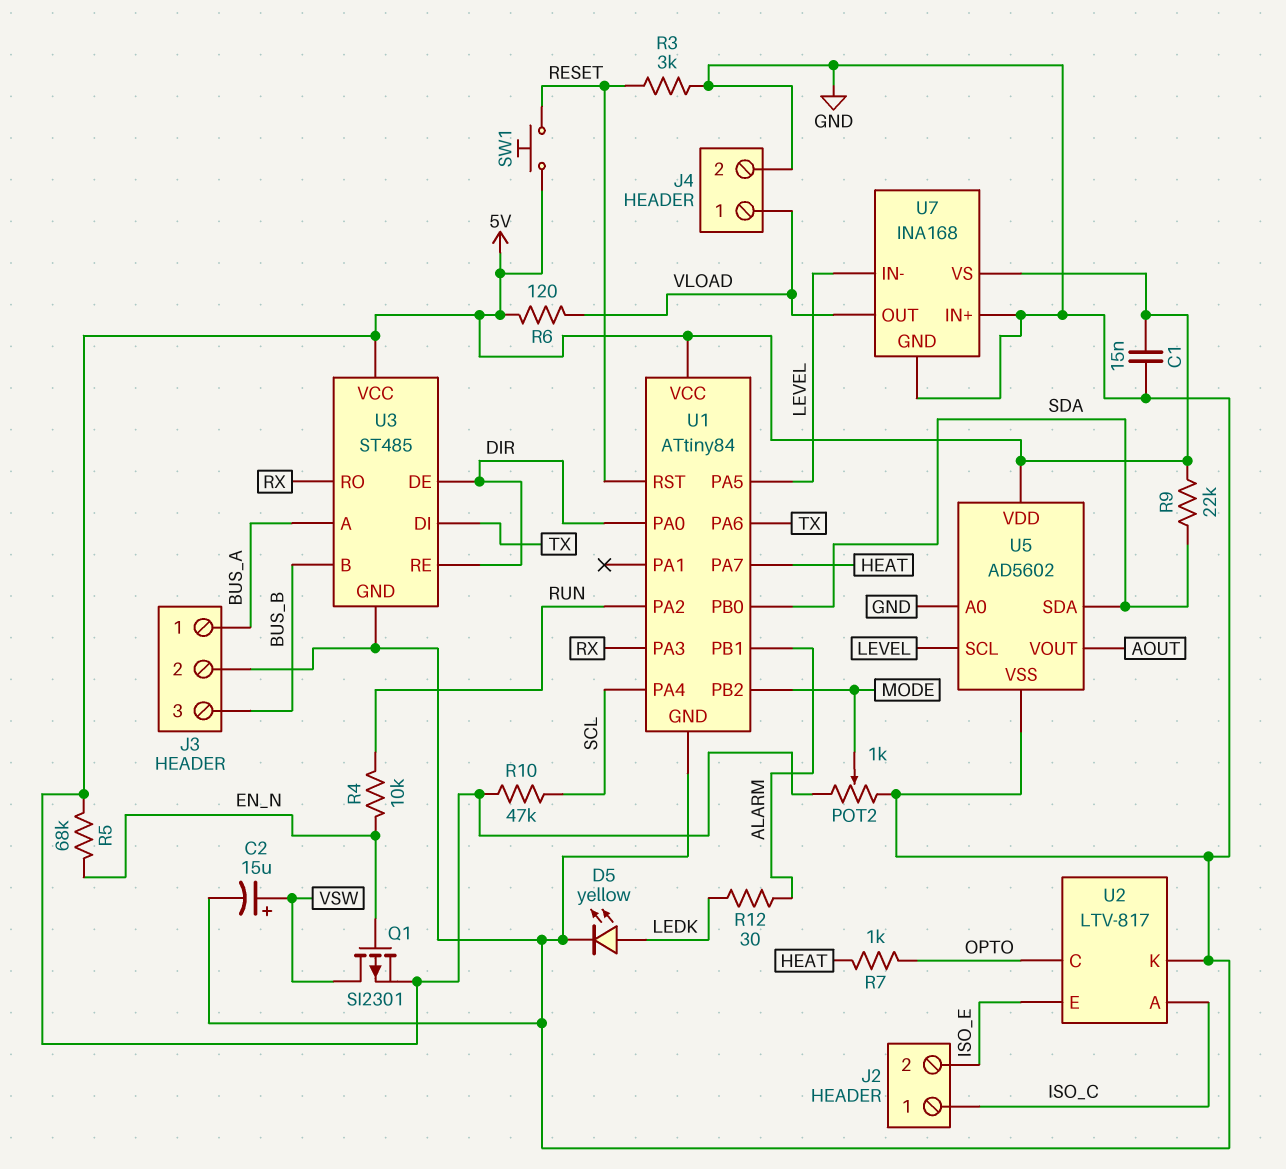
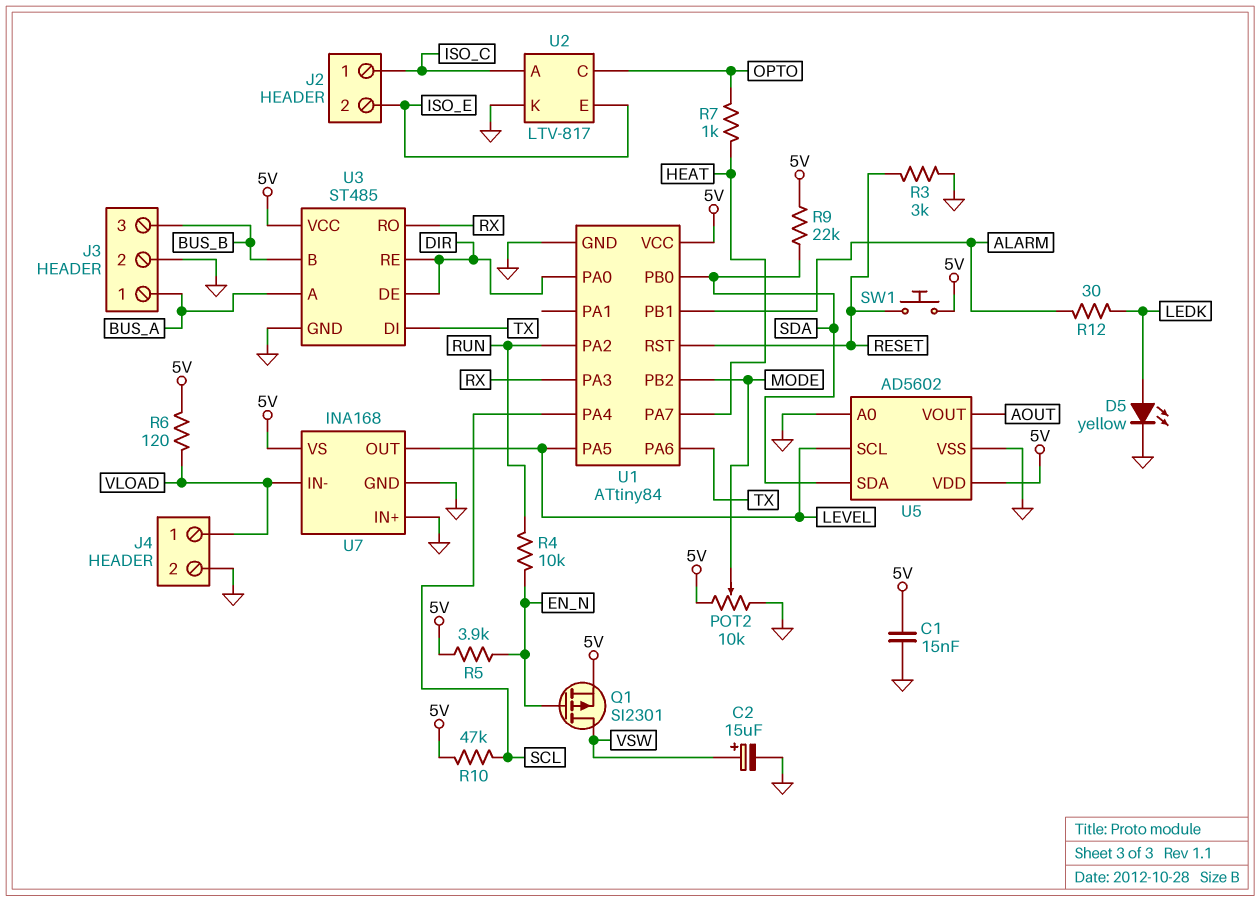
POT2: 1k (5V, GND, wiper MODE) -> 10k (5V, GND, wiper MODE)
R5: 68k (5V, EN_N) -> 3.9k (5V, EN_N)
U7 pin IN-: LEVEL -> VLOAD
U7 pin OUT: VLOAD -> LEVEL

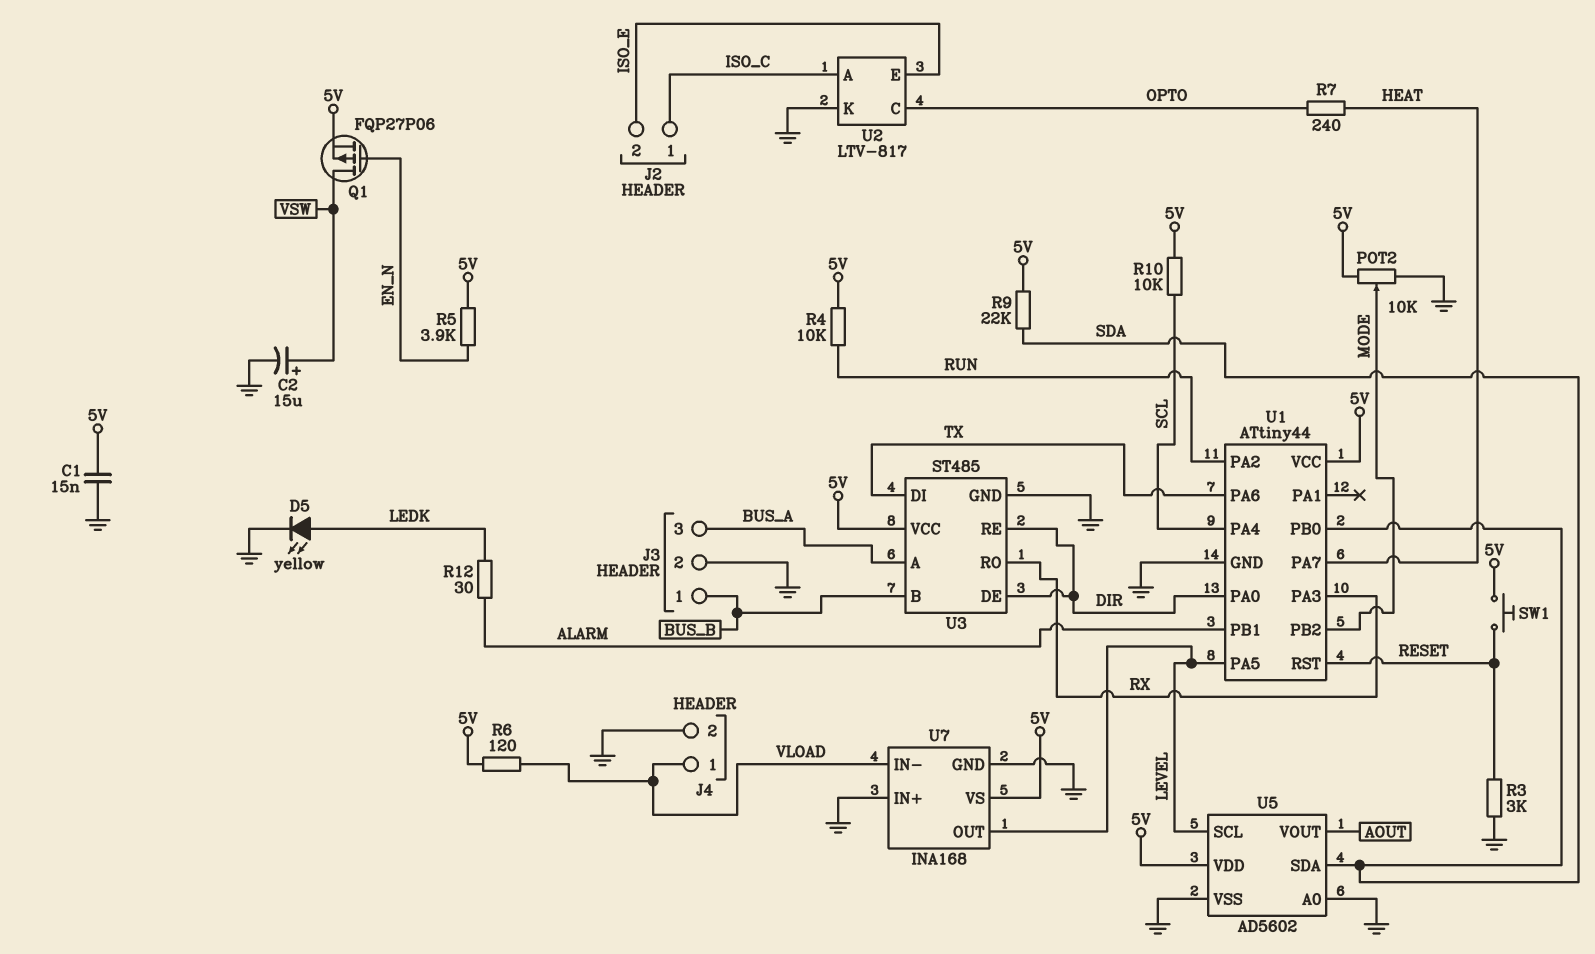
J3 pin 1: BUS_A -> BUS_B
J3 pin 3: BUS_B -> BUS_A
Q1: PMOS SI2301 (G EN_N, D VSW, S 5V) -> PMOS FQP27P06 (G EN_N, D VSW, S 5V)
R4: 10k (EN_N, RUN) -> 10k (5V, RUN)
R7: 1k (HEAT, OPTO) -> 240 (HEAT, OPTO)
R10: 47k (5V, SCL) -> 10k (5V, SCL)
U1: ATtiny84 -> ATtiny44

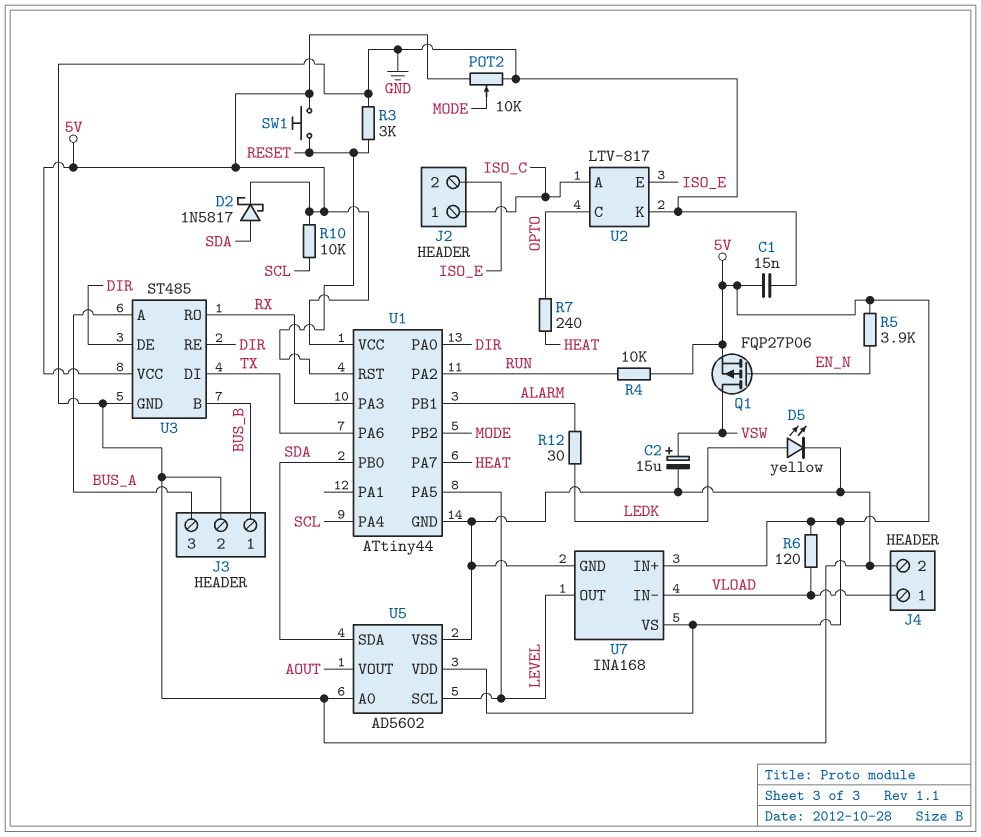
D2: none -> schottky 1N5817 (A SDA, K 5V)
R9: 22k (5V, SDA) -> none
U7 pin IN+: GND -> 5V

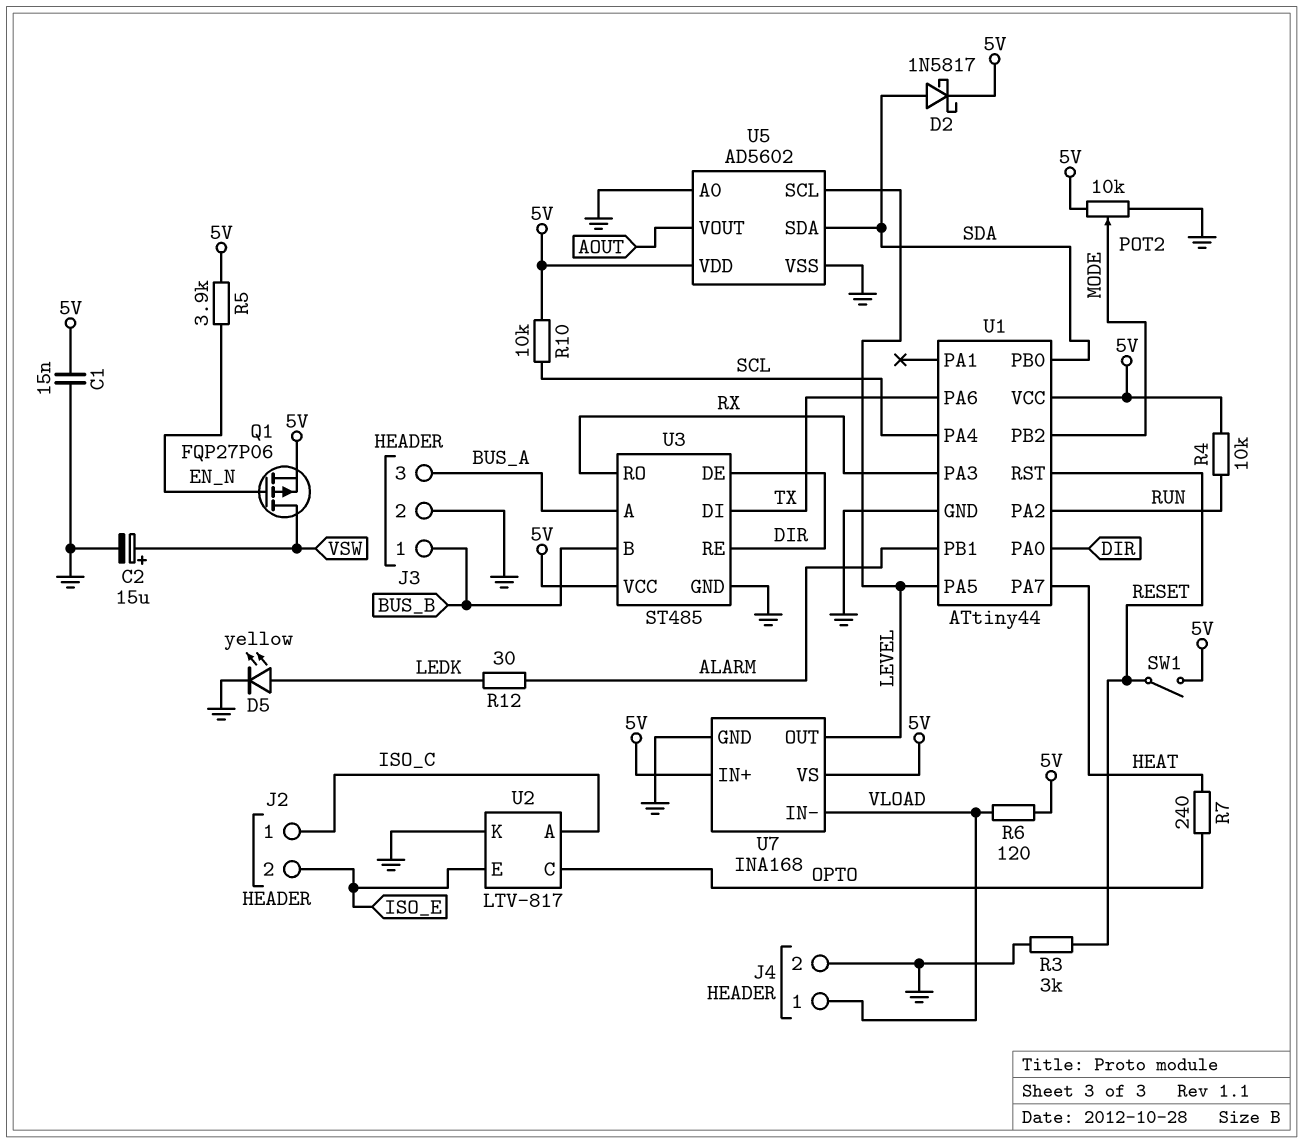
SW1: button (5V, RESET) -> switch (5V, RESET)

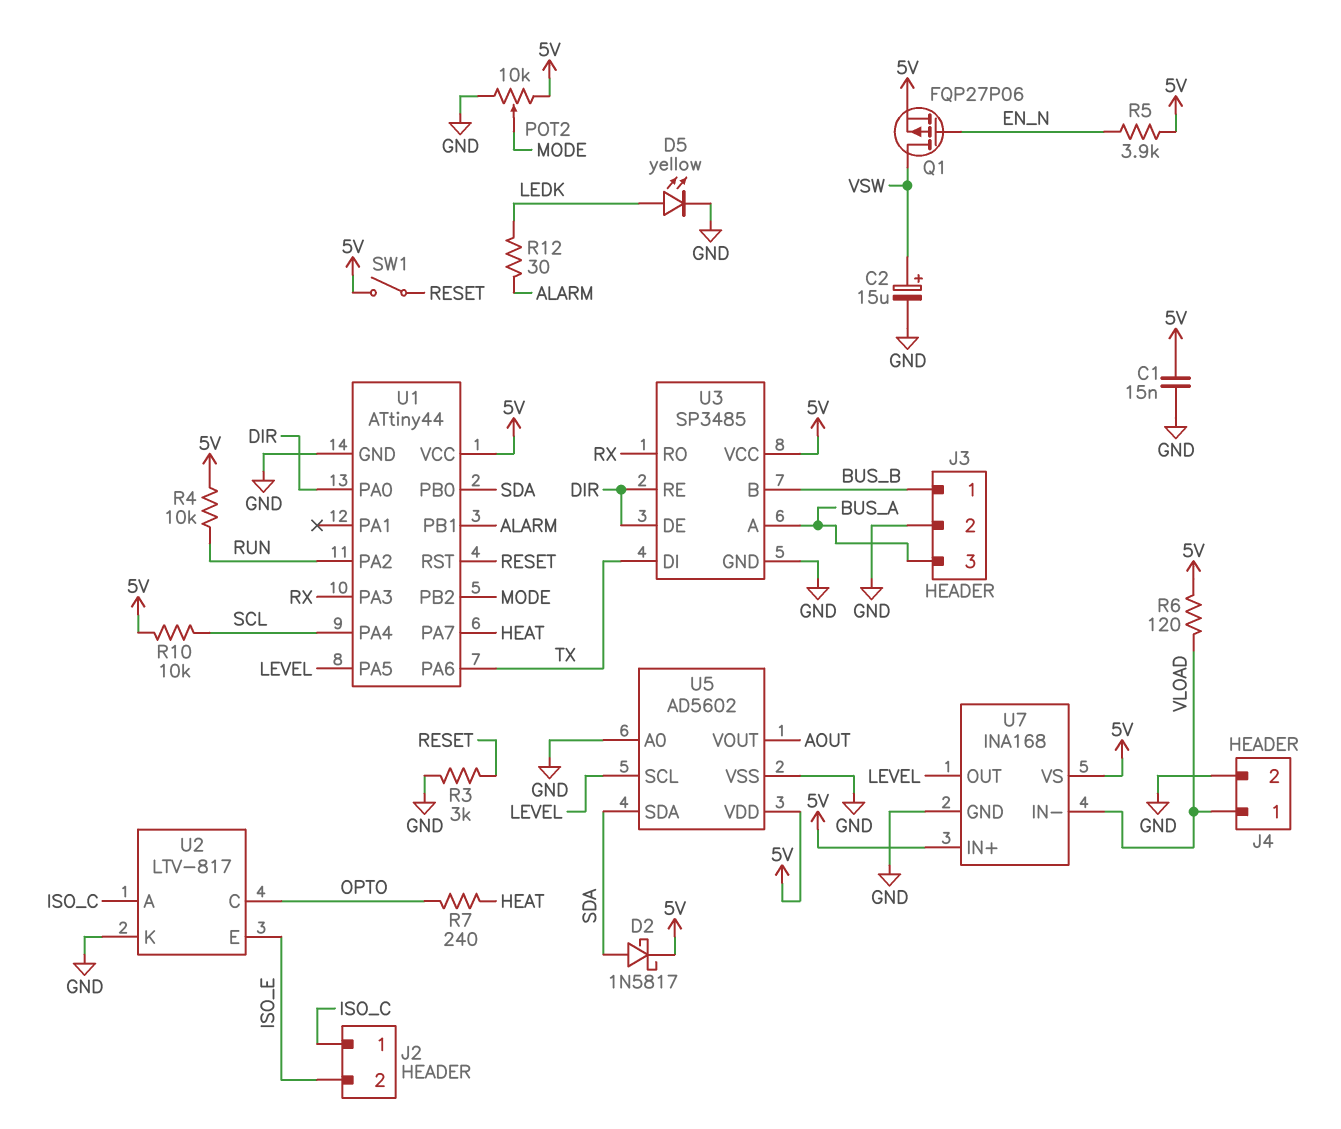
U3: ST485 -> SP3485

